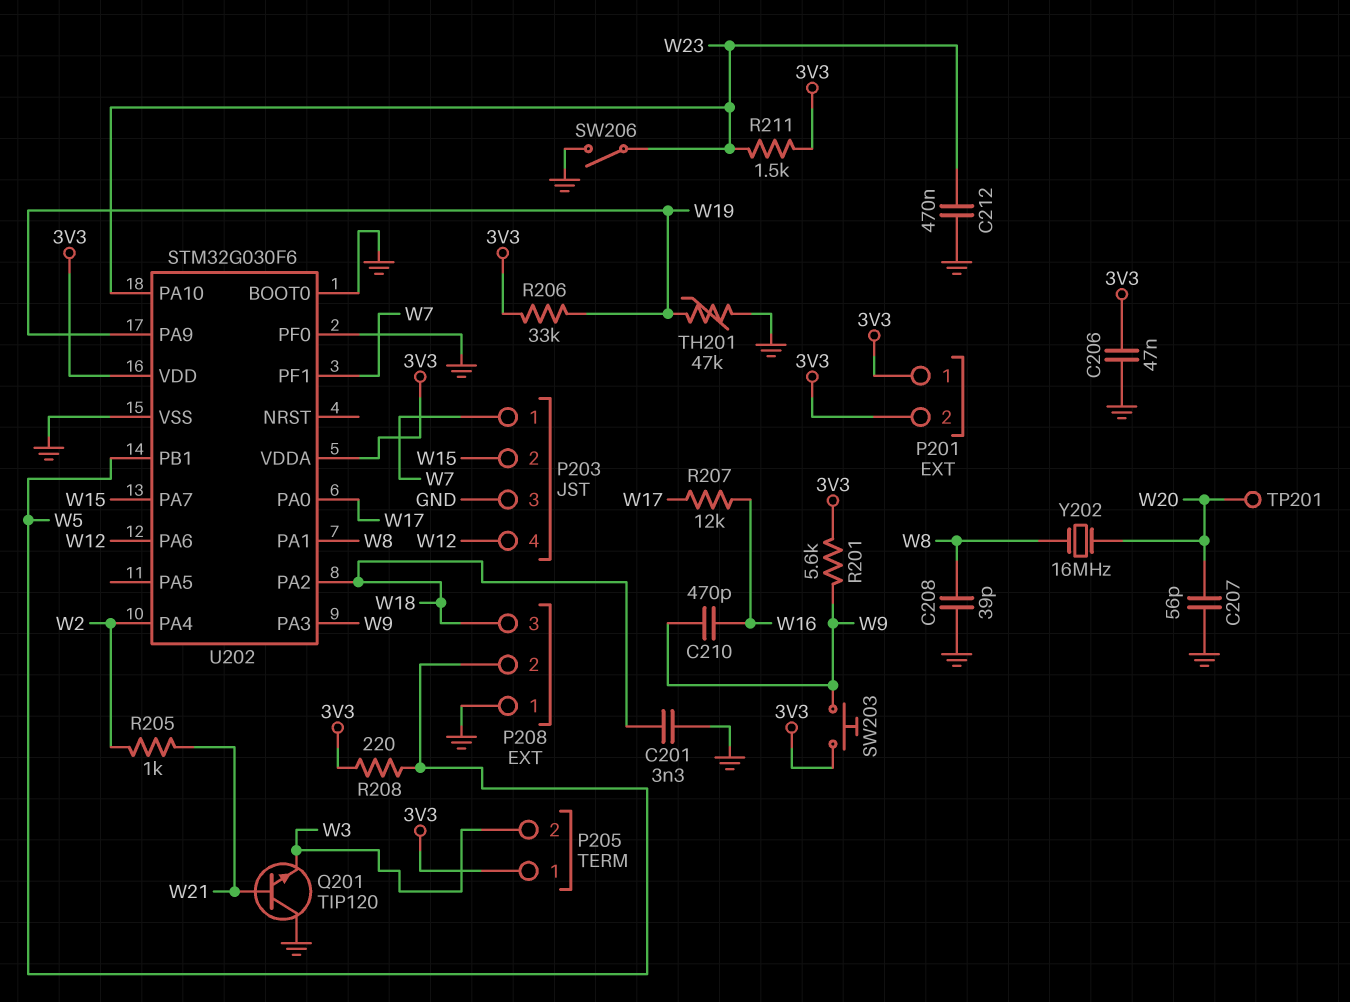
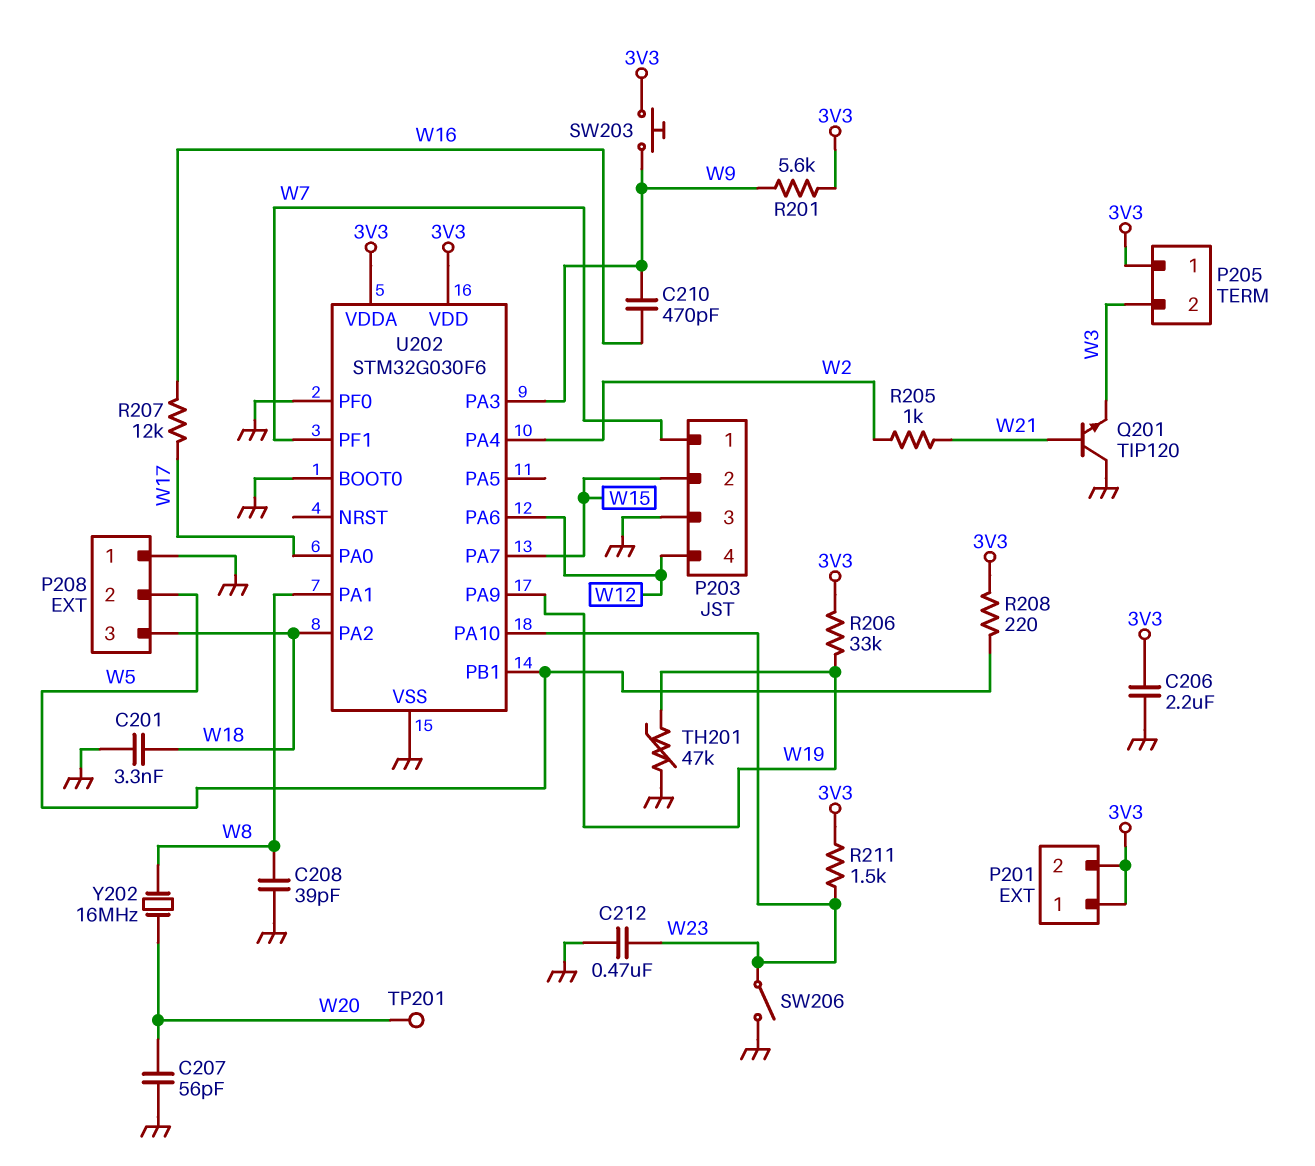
C206: 47nF (3V3, GND) -> 2.2uF (3V3, GND)

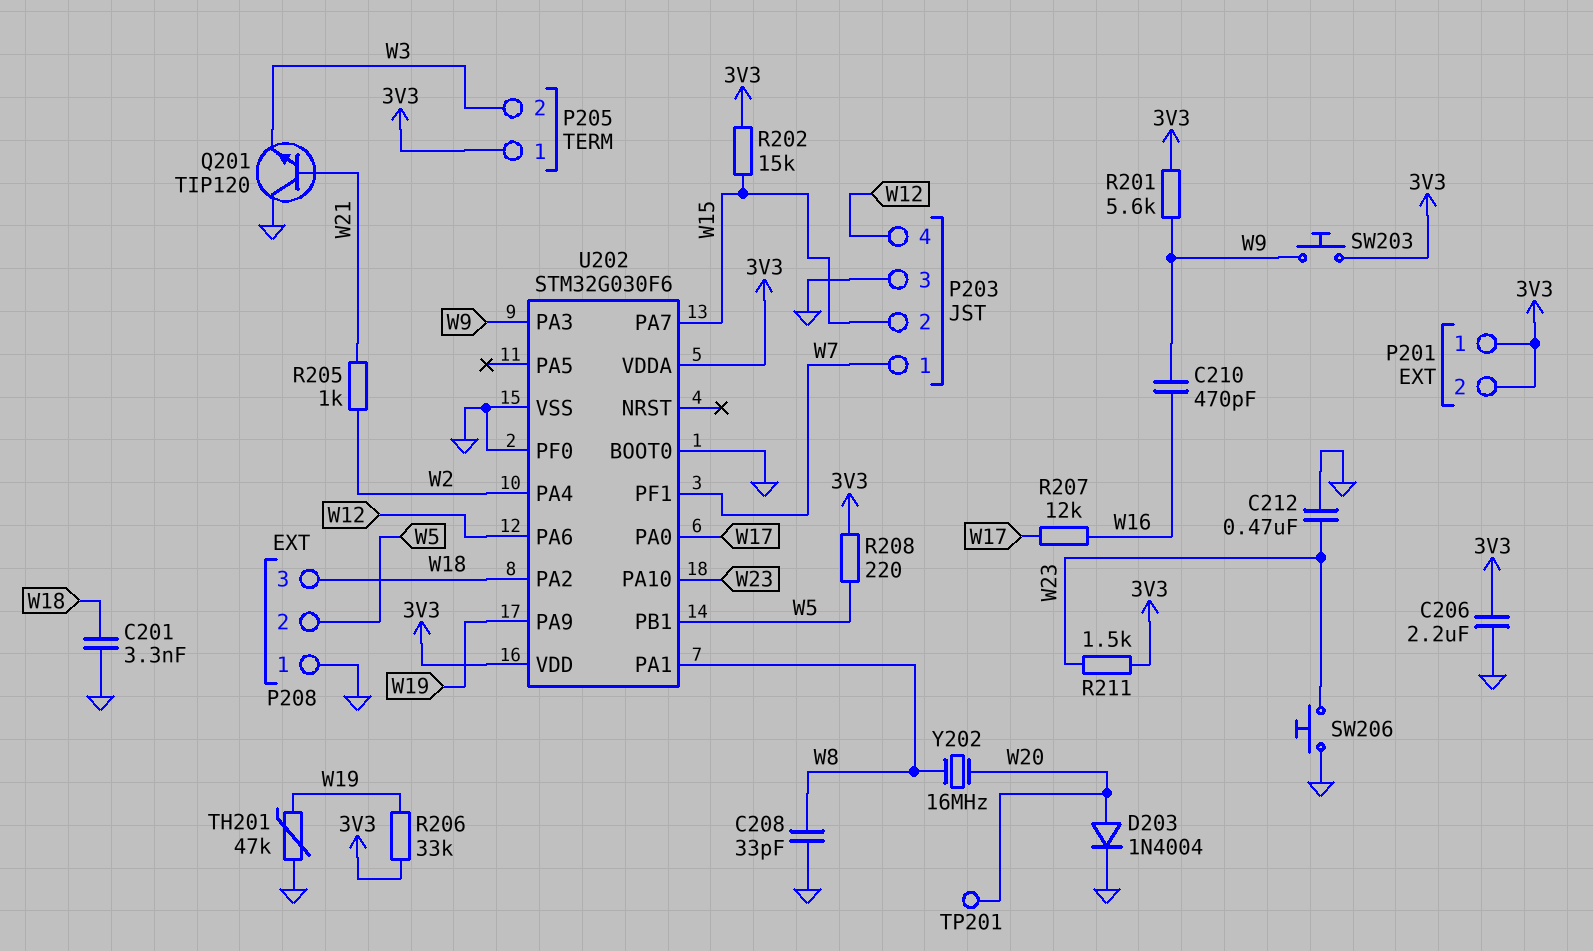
C207: 56pF (GND, W20) -> none
C208: 39pF (GND, W8) -> 33pF (GND, W8)
D203: none -> diode 1N4004 (A W20, K GND)
R202: none -> 15k (3V3, W15)
SW206: switch (GND, W23) -> button (GND, W23)

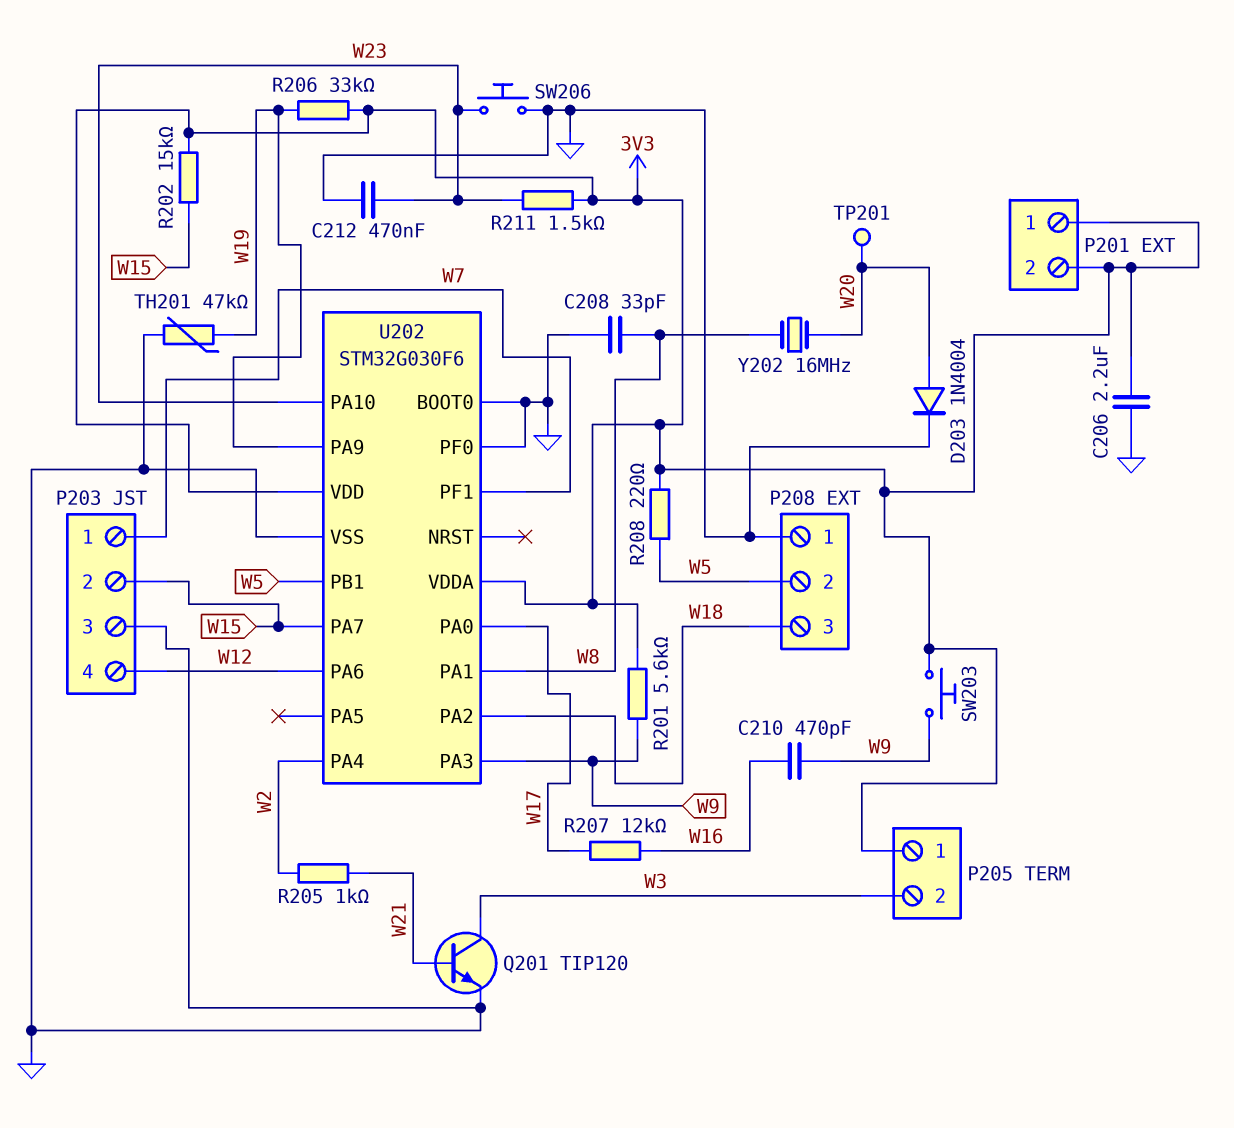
C201: 3.3nF (GND, W18) -> none
Q201: NPN TIP120 (B W21, C GND, E W3) -> NPN TIP120 (B W21, C W3, E GND)

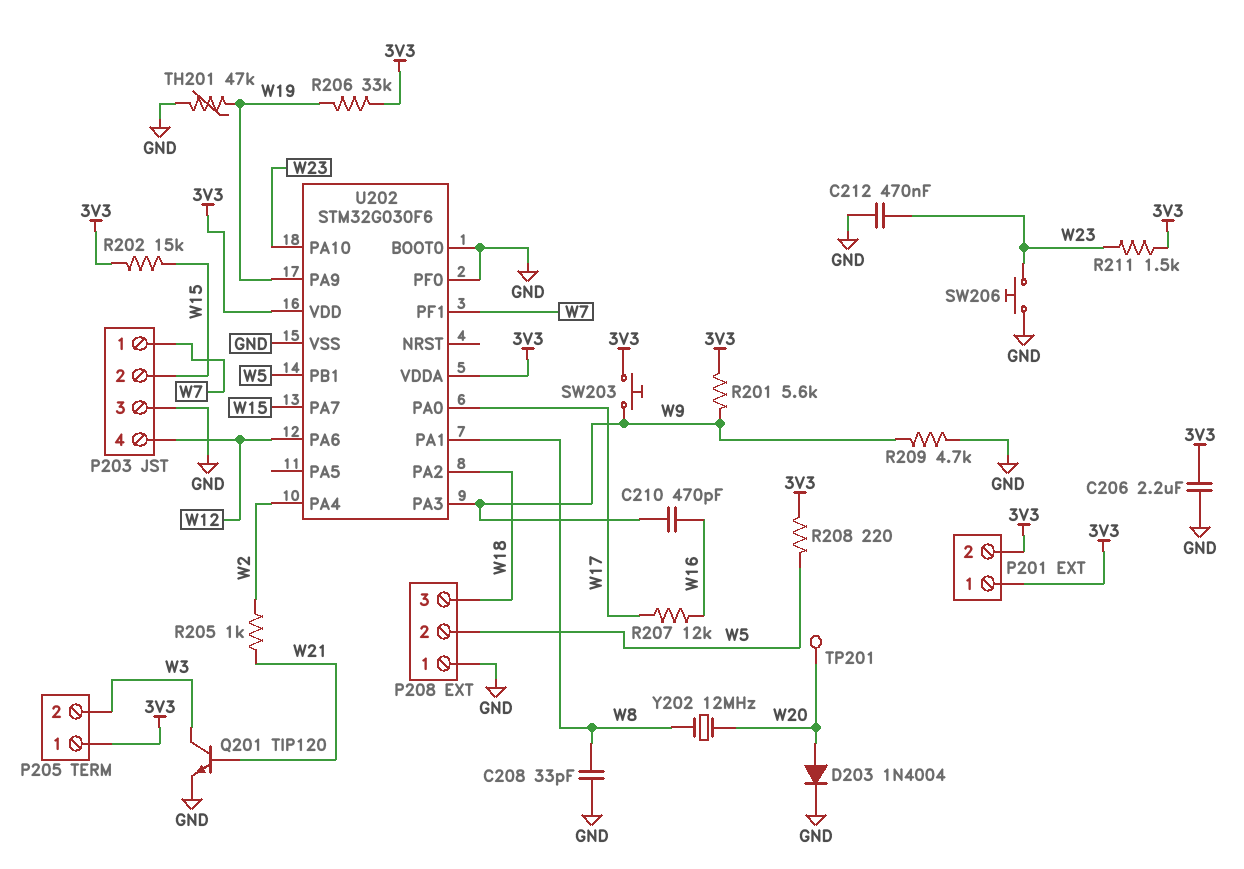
R209: none -> 4.7k (GND, W9)
Y202: 16MHz (W8, W20) -> 12MHz (W8, W20)

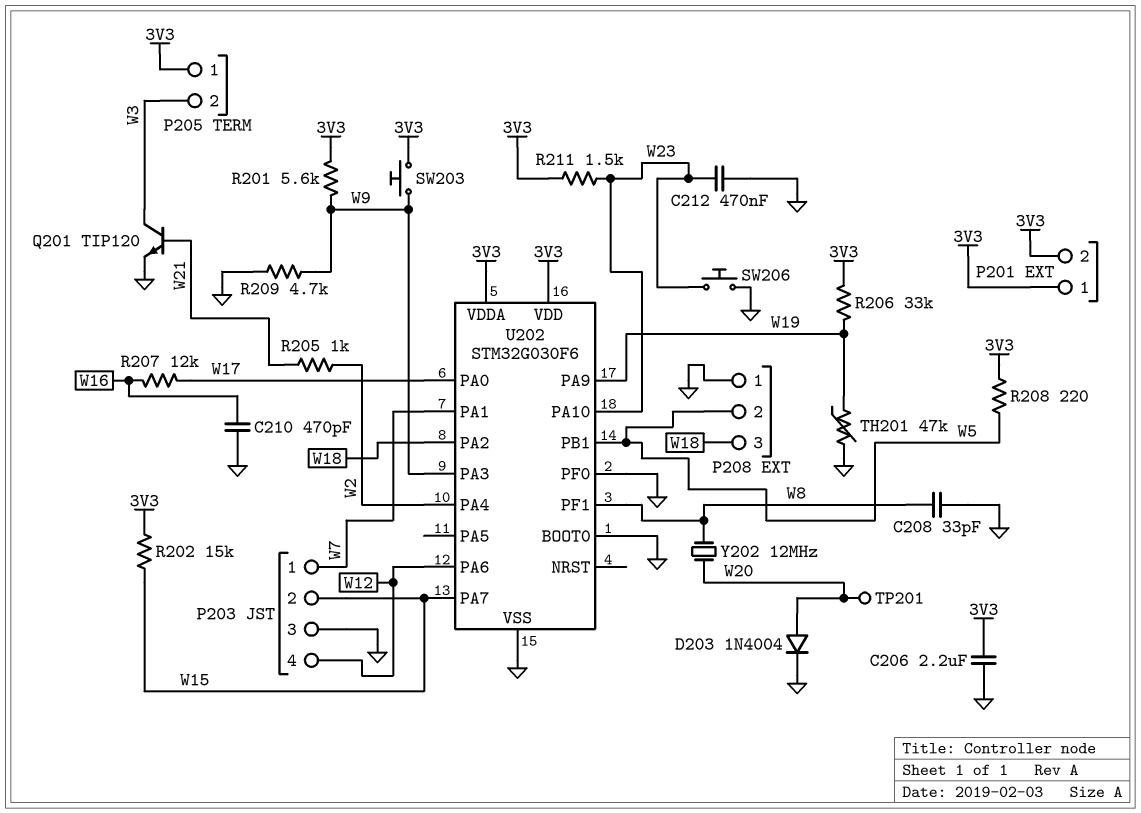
C210: 470pF (W9, W16) -> 470pF (GND, W16)
U202 pin PA1: W8 -> W7
U202 pin PF1: W7 -> W8

